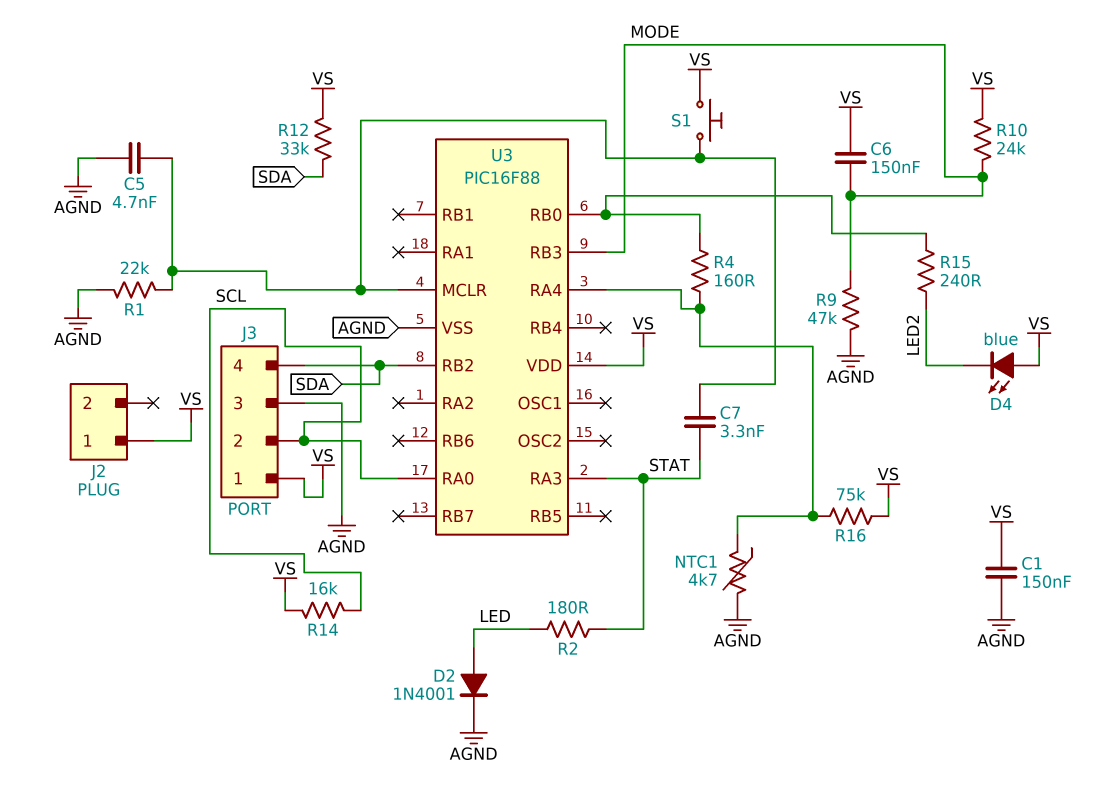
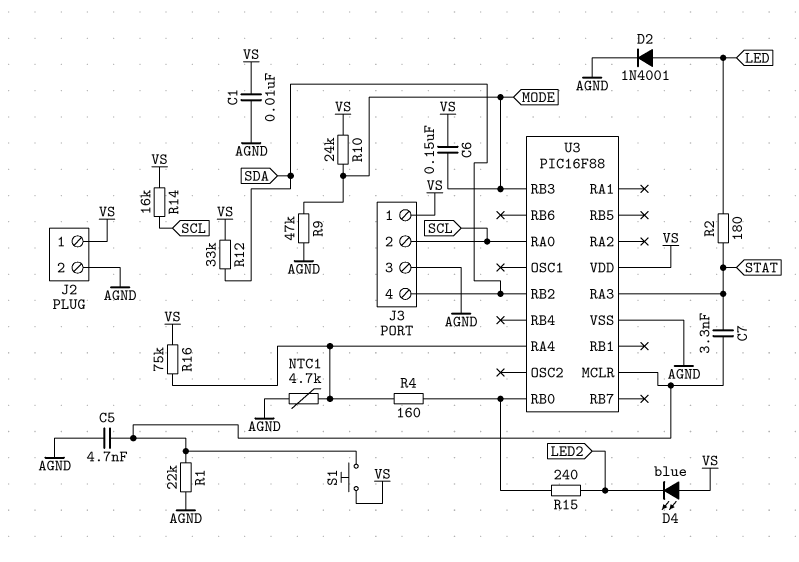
C1: 150nF (AGND, VS) -> 10nF (AGND, VS)
J2 pin 2: none -> AGND

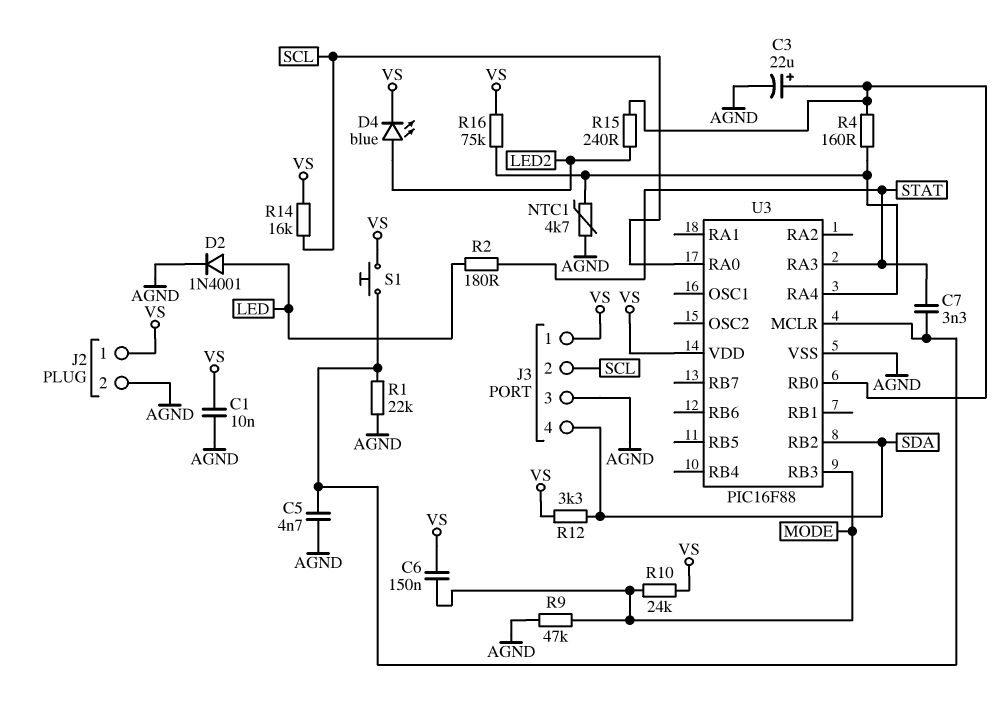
C3: none -> 22uF (plus U3/RB0, minus AGND)
D4: LED blue (A VS, K LED2) -> LED blue (A LED2, K VS)
R12: 33k (SDA, VS) -> 3.3k (SDA, VS)

